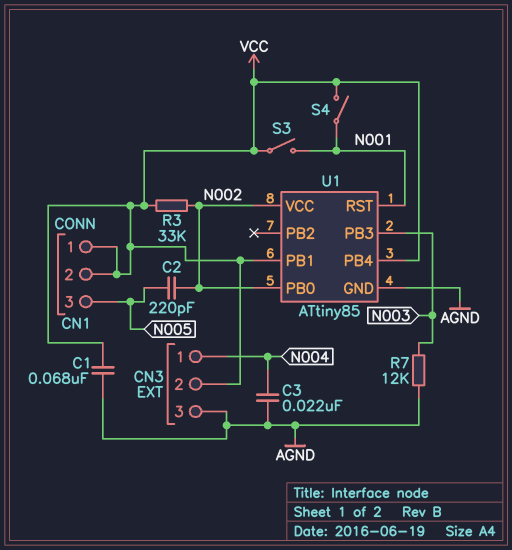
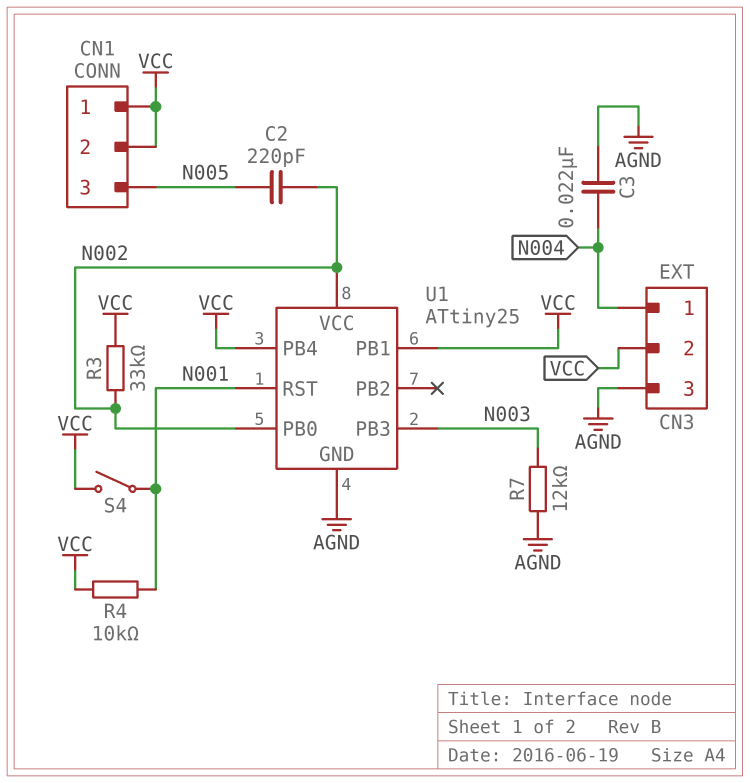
C1: 68nF (AGND, VCC) -> none
R4: none -> 10k (N001, VCC)
S3: switch (N001, VCC) -> none
U1: ATtiny85 -> ATtiny25

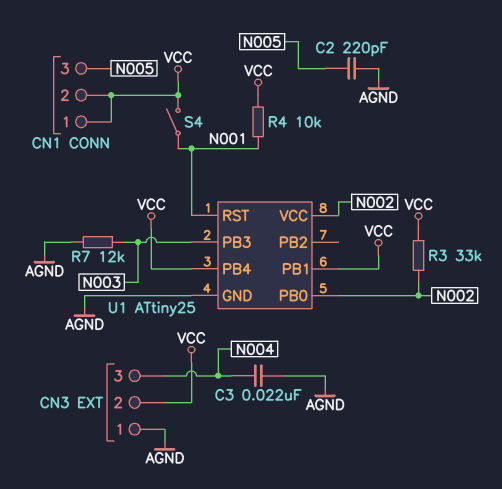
C2: 220pF (N002, N005) -> 220pF (AGND, N005)
CN3 pin 1: N004 -> AGND
CN3 pin 3: AGND -> N004

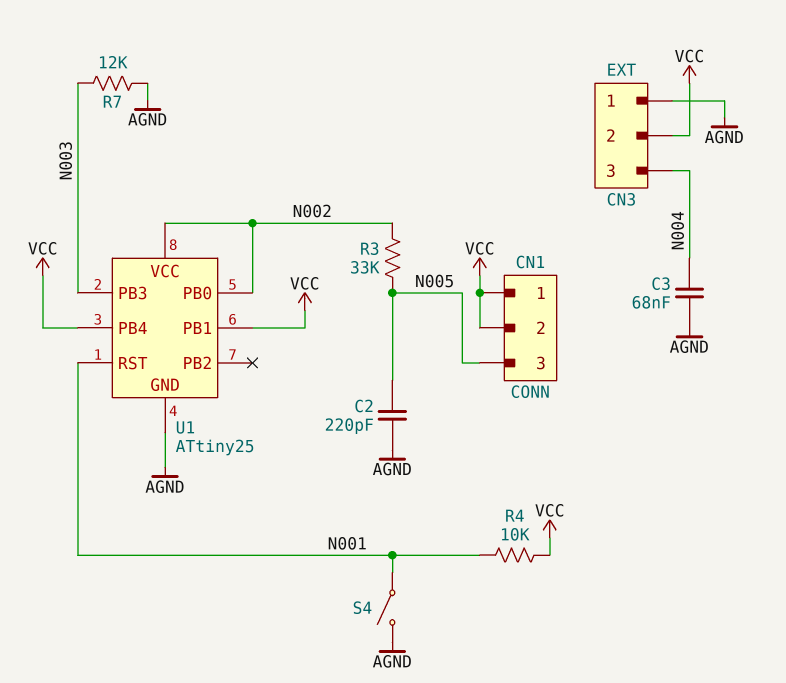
C3: 22nF (AGND, N004) -> 68nF (AGND, N004)
R3: 33k (N002, VCC) -> 33k (N002, N005)
S4: switch (N001, VCC) -> switch (AGND, N001)

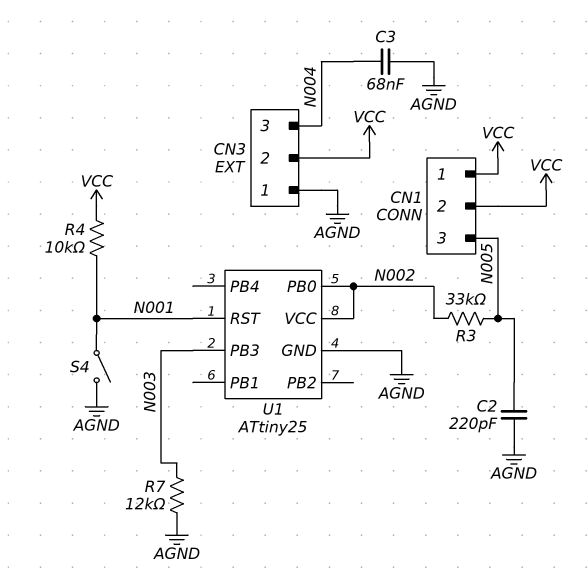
U1 pin PB1: VCC -> none
U1 pin PB4: VCC -> none

